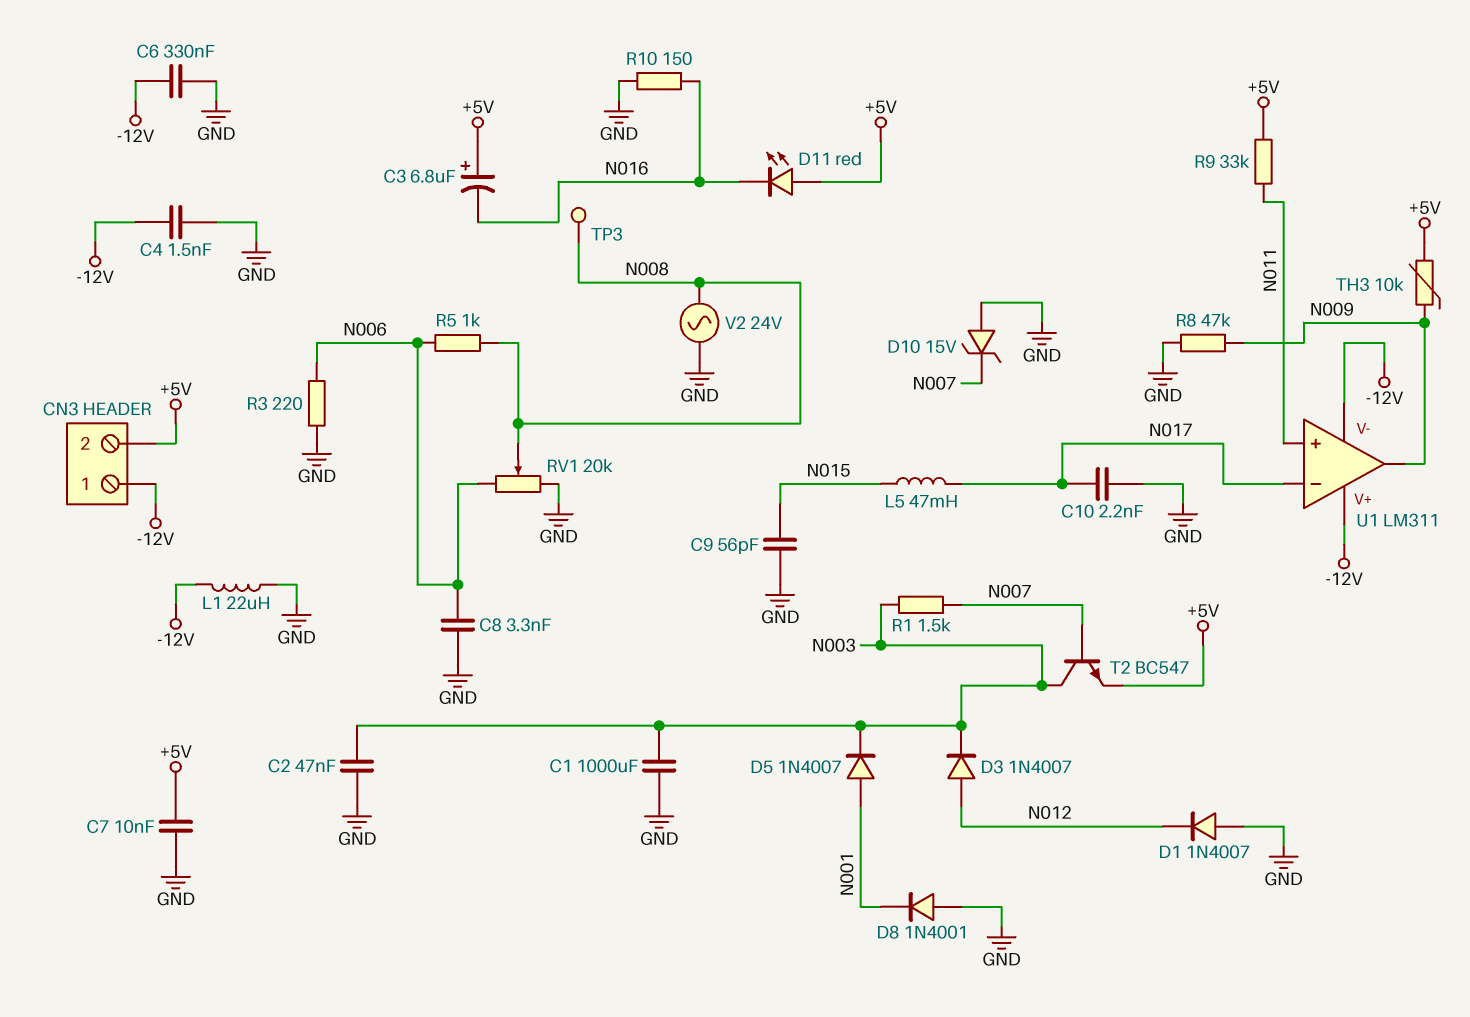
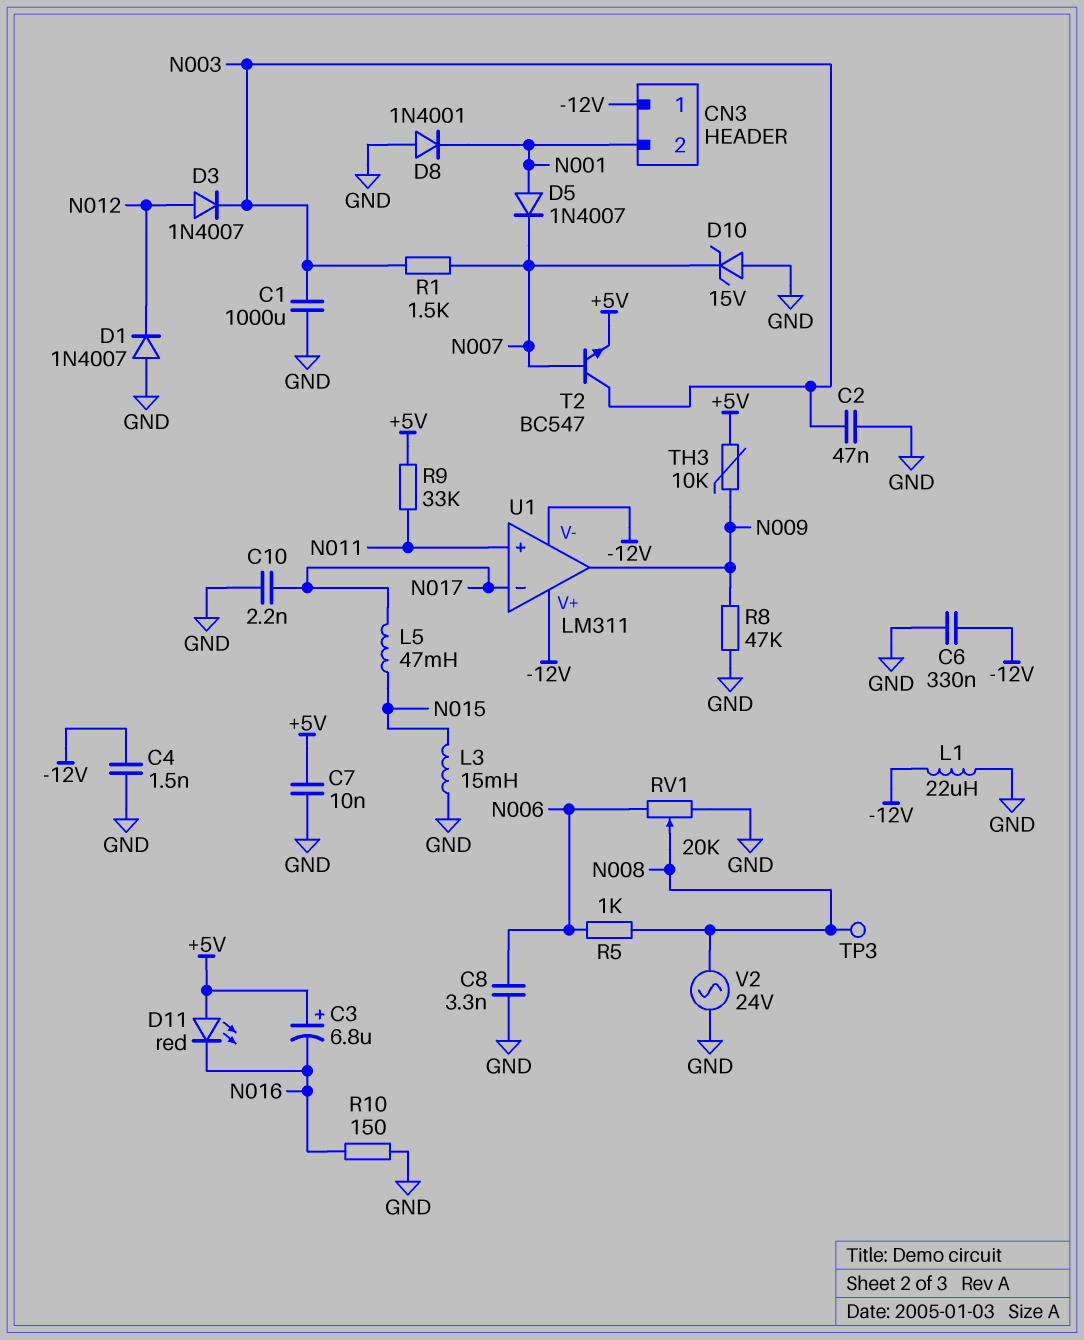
C9: 56pF (GND, N015) -> none
CN3 pin 2: +5V -> N001
D5: diode 1N4007 (A N001, K N003) -> diode 1N4007 (A N001, K N007)
L3: none -> 15mH (GND, N015)
R3: 220 (GND, N006) -> none

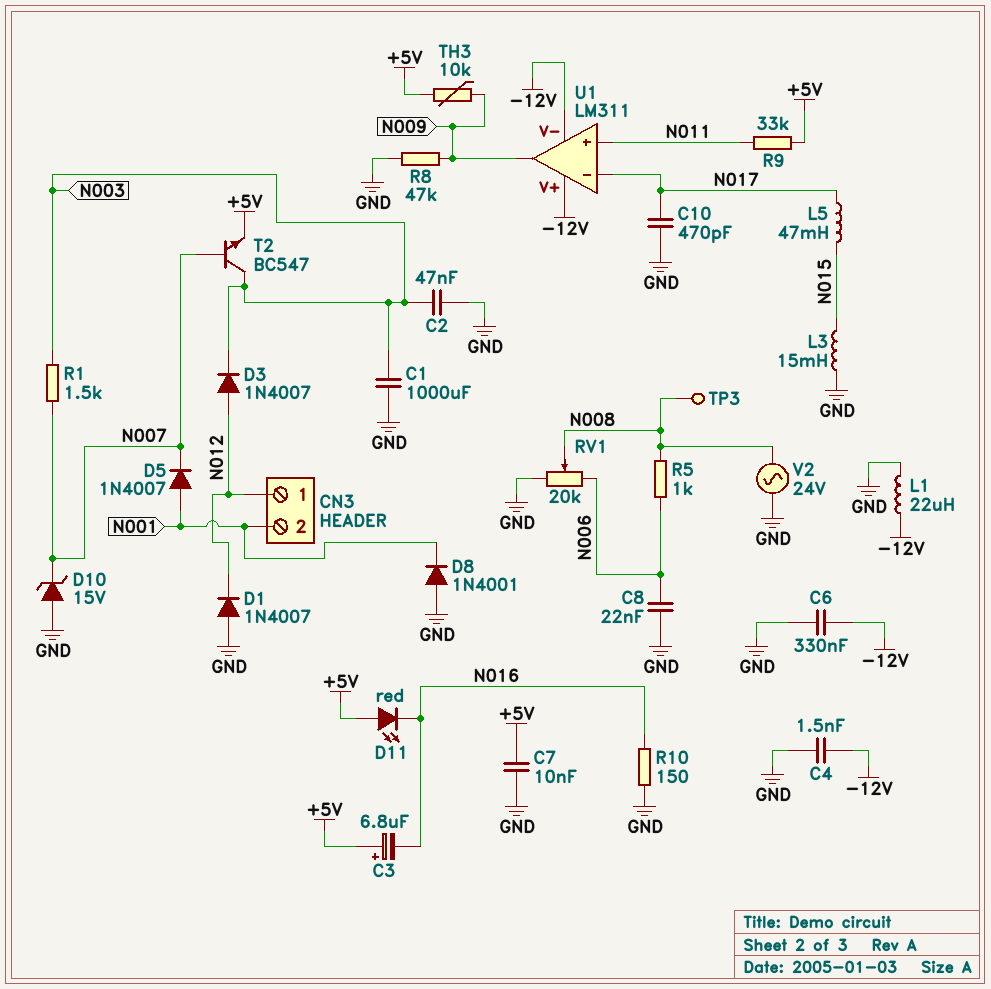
C8: 3.3nF (GND, N006) -> 22nF (GND, N006)
C10: 2.2nF (GND, N017) -> 470pF (GND, N017)
CN3 pin 1: -12V -> N012

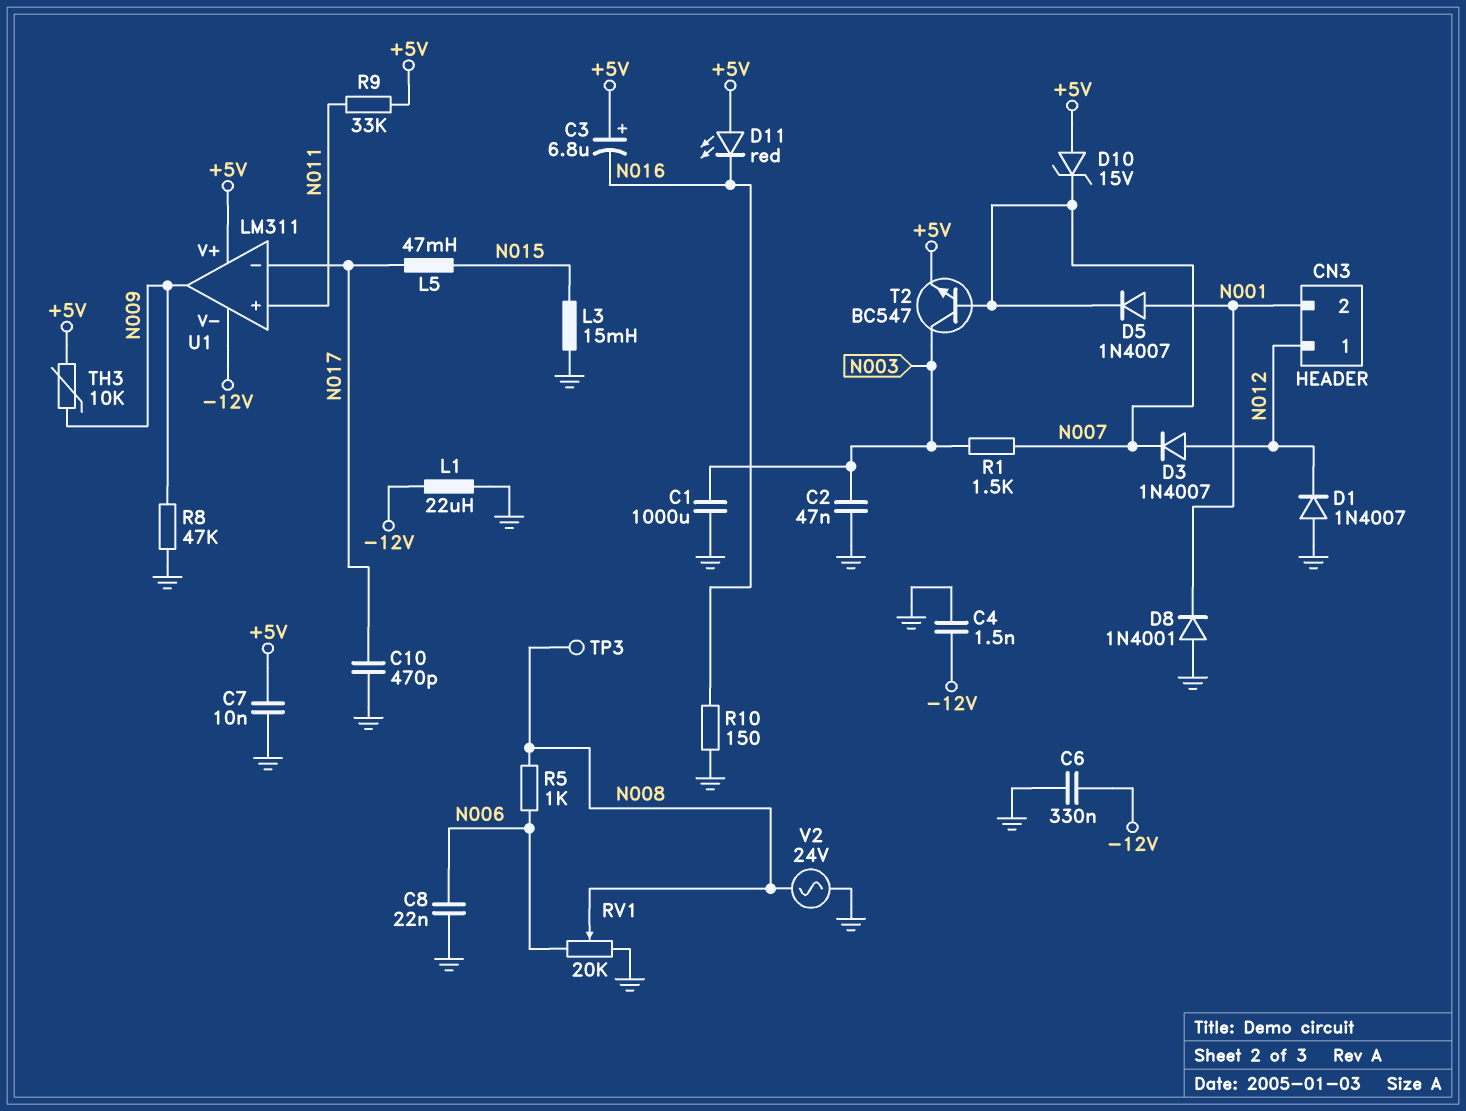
D3: diode 1N4007 (A N012, K N003) -> diode 1N4007 (A N012, K N007)
D10: zener 15V (A GND, K N007) -> zener 15V (A +5V, K N007)
U1 pin V+: -12V -> +5V

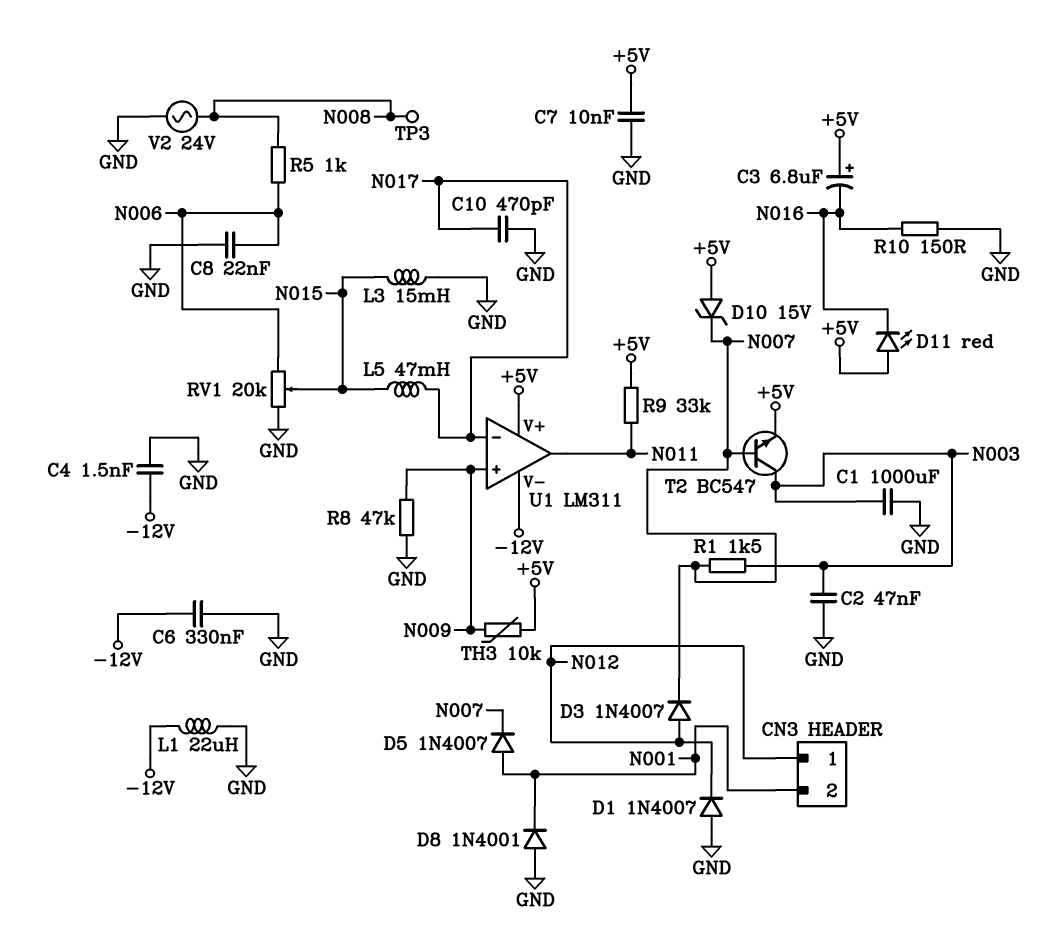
RV1: 20k (GND, N006, wiper N008) -> 20k (GND, N006, wiper N015)
U1 pin in+: N011 -> N009
U1 pin out: N009 -> N011

